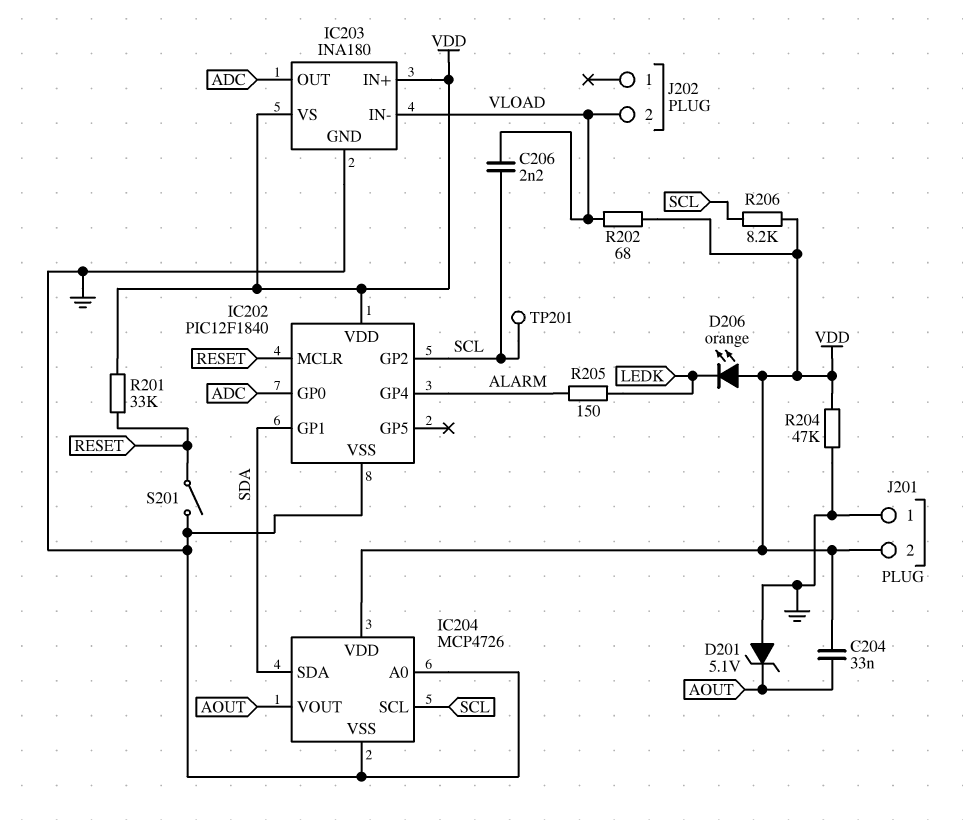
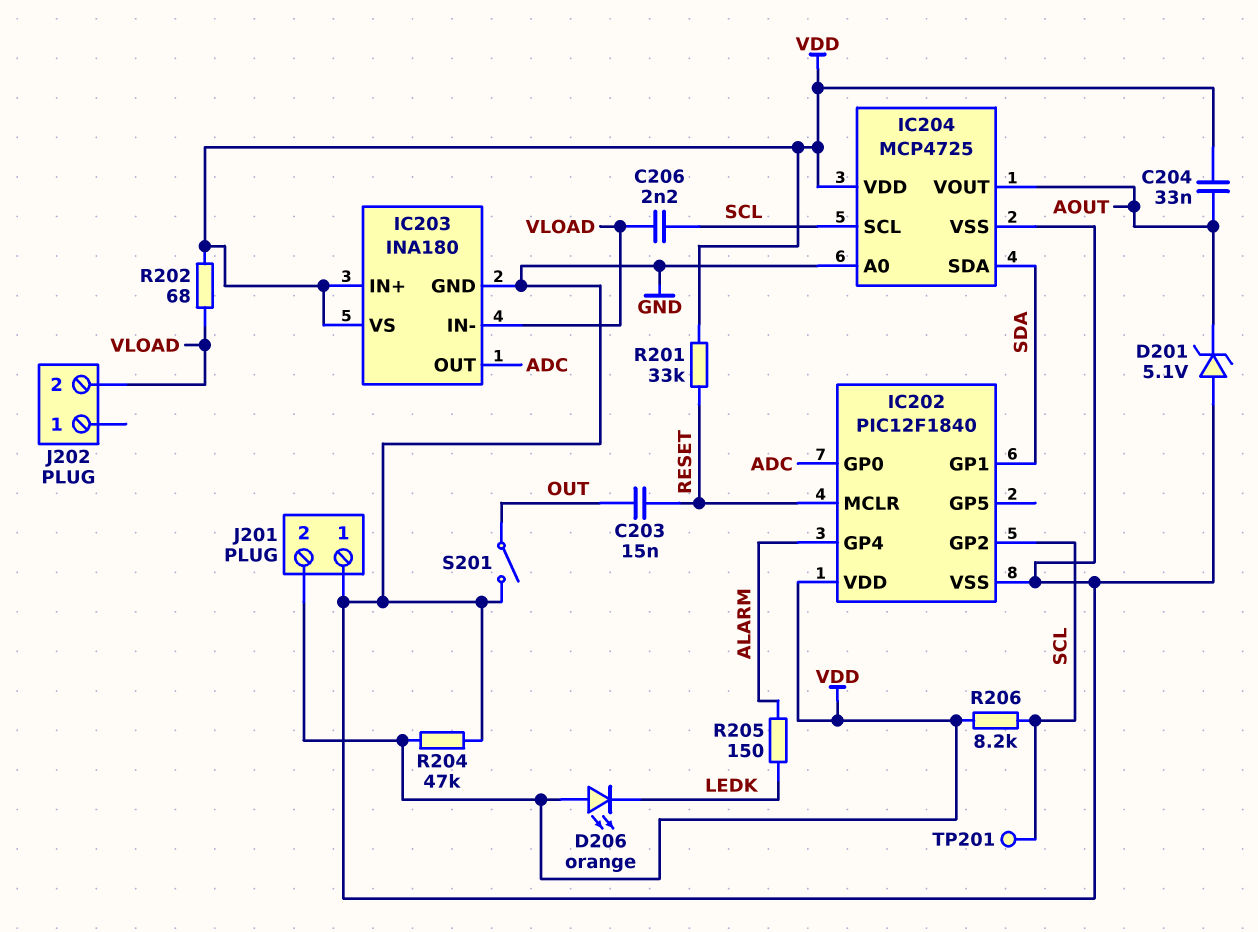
C203: none -> 15nF (OUT, RESET)
IC204: MCP4726 -> MCP4725
S201: switch (GND, RESET) -> switch (GND, OUT)

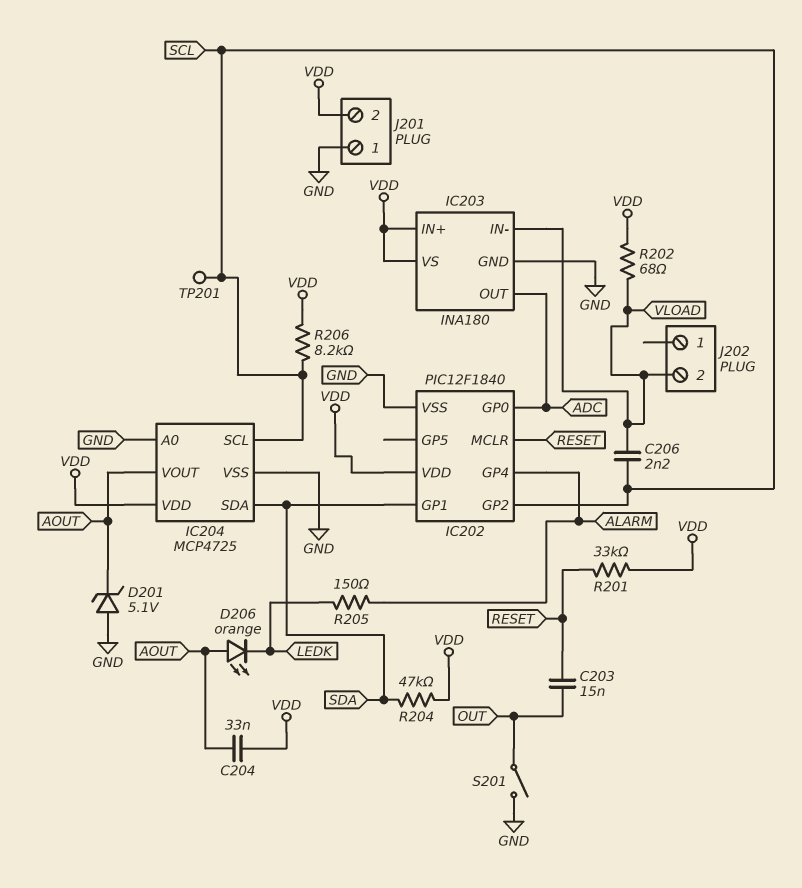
D206: LED orange (A VDD, K LEDK) -> LED orange (A AOUT, K LEDK)
R204: 47k (GND, VDD) -> 47k (SDA, VDD)

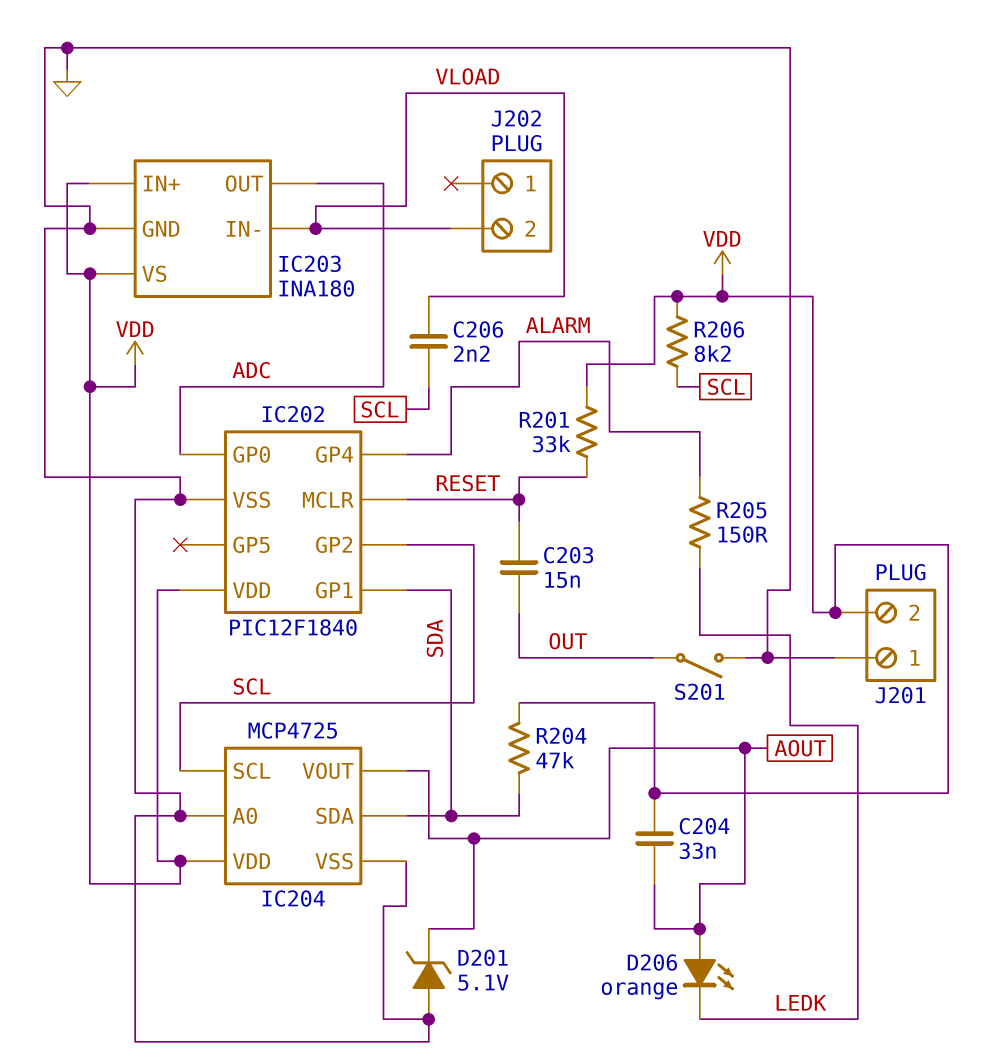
R202: 68 (VDD, VLOAD) -> none
TP201: test point (SCL) -> none

